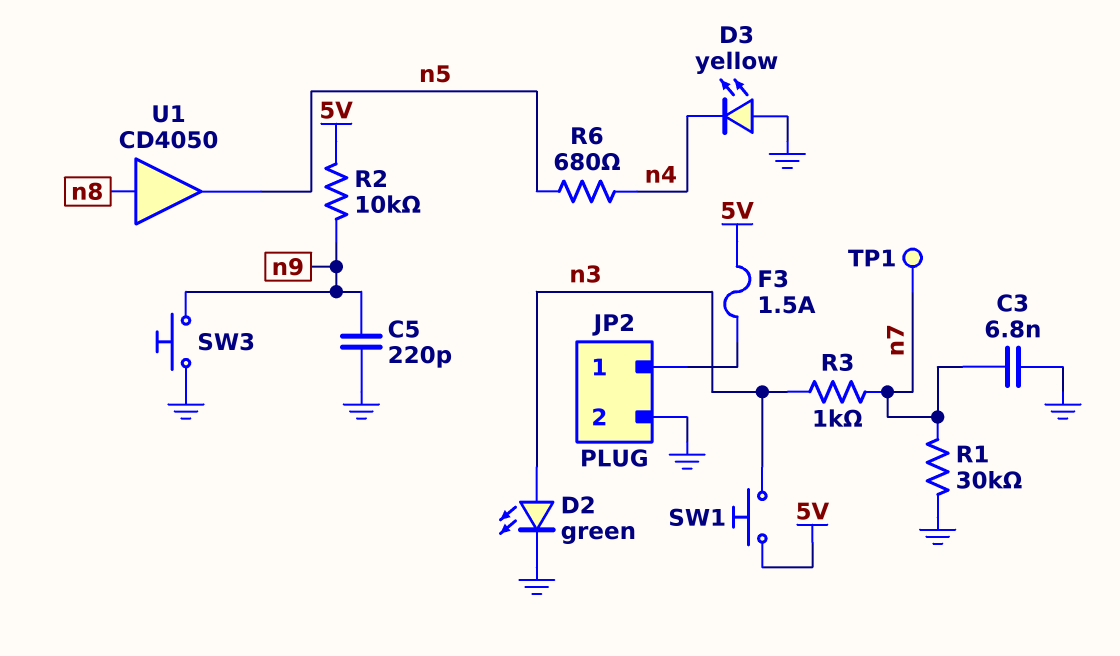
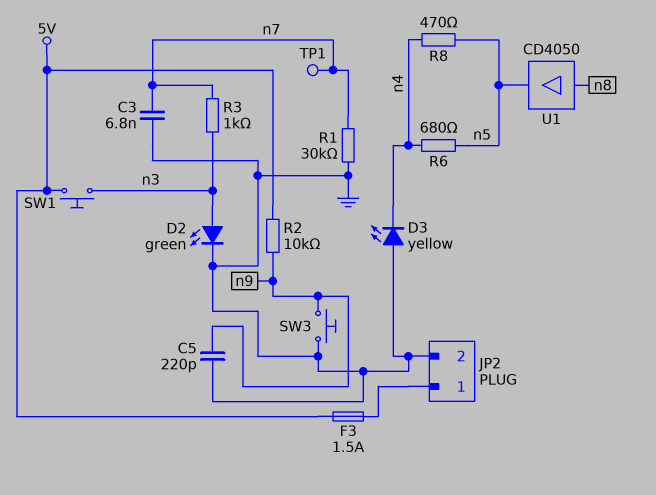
R8: none -> 470 (n4, n5)

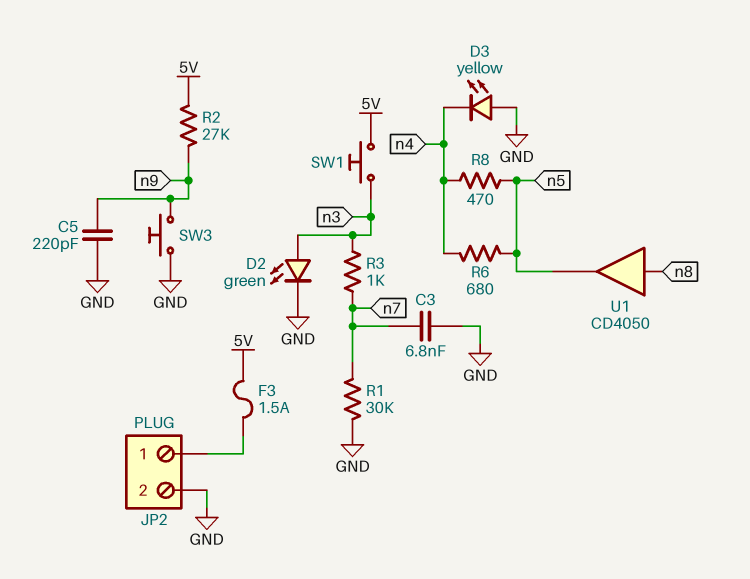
R2: 10k (5V, n9) -> 27k (5V, n9)
TP1: test point (n7) -> none

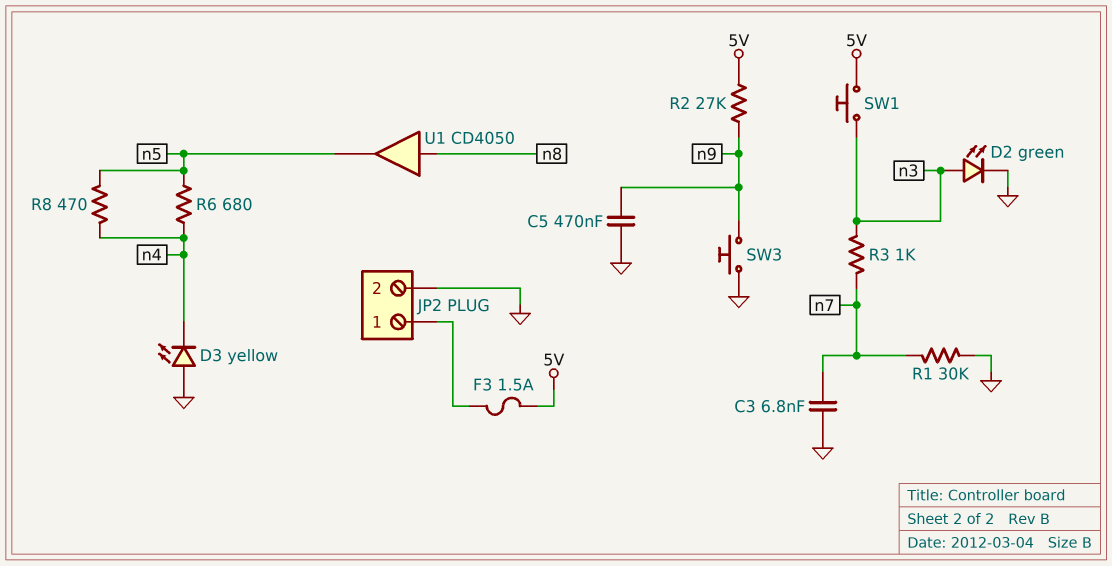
C5: 220pF (GND, n9) -> 470nF (GND, n9)

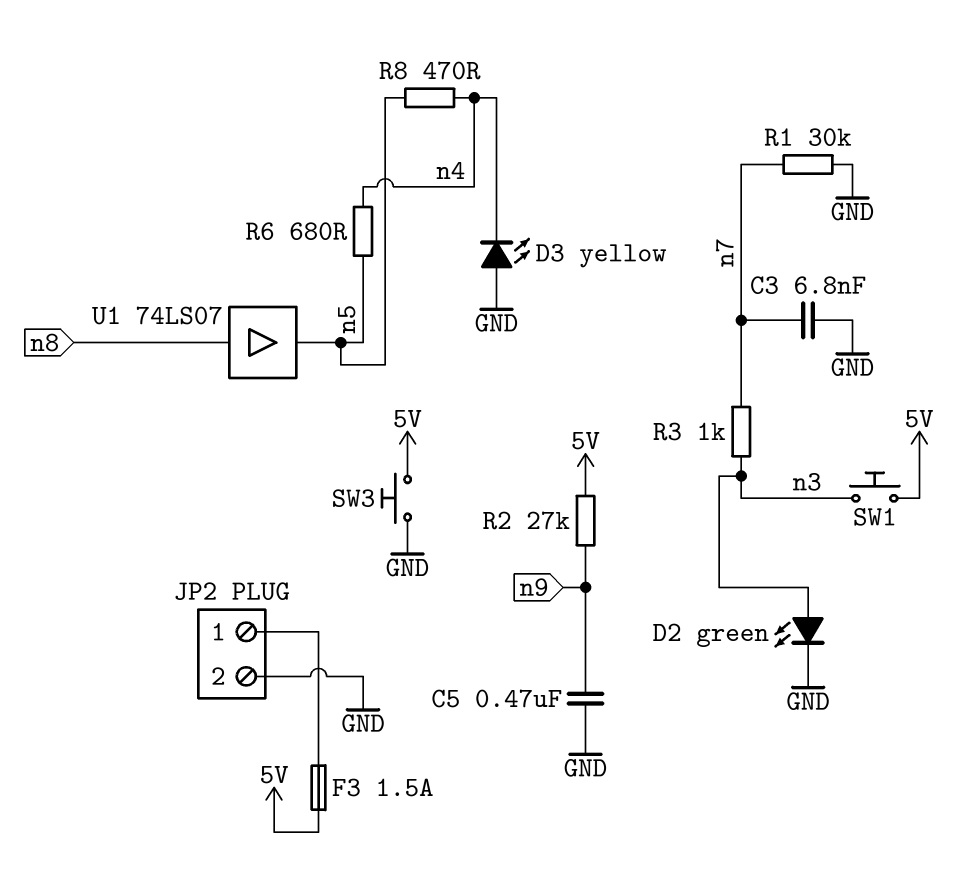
SW3: button (GND, n9) -> button (5V, GND)
U1: buffer CD4050 (in n8, out n5) -> buffer 74LS07 (in n8, out n5)

